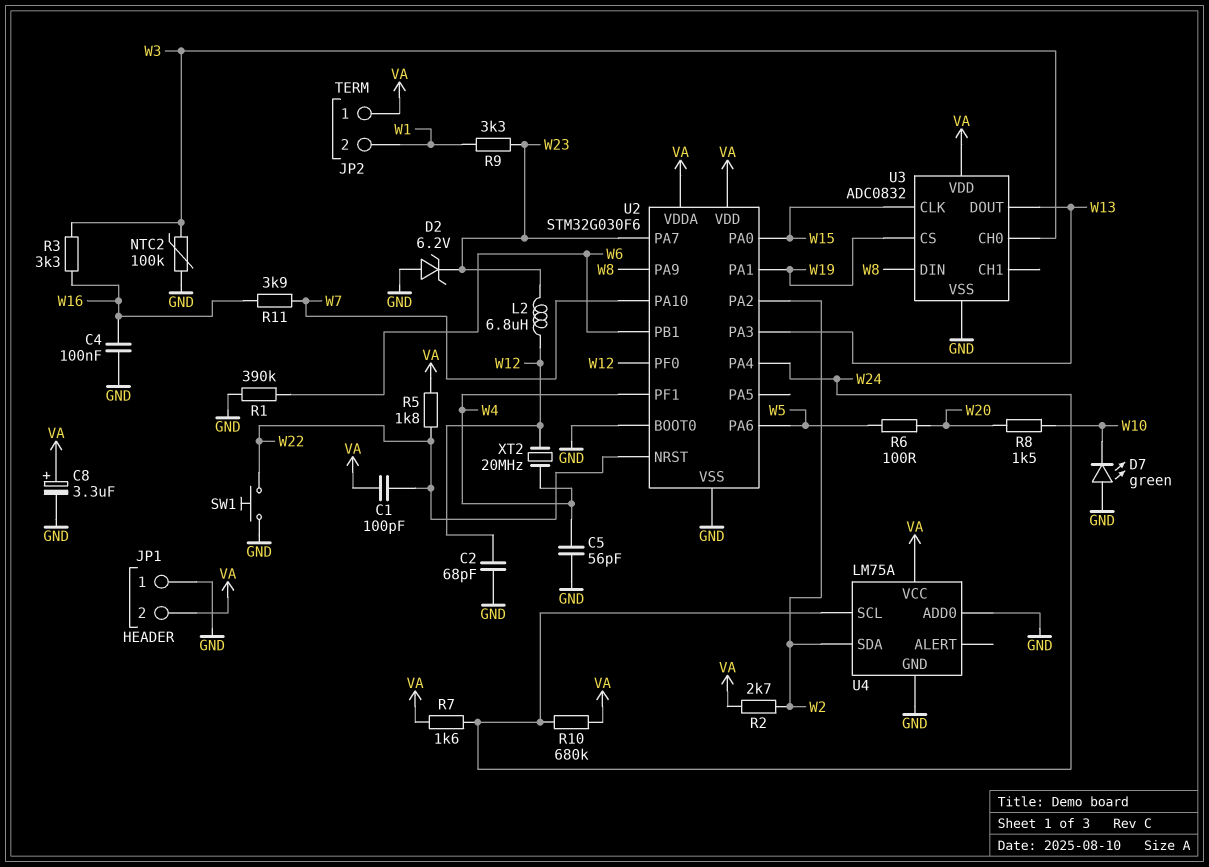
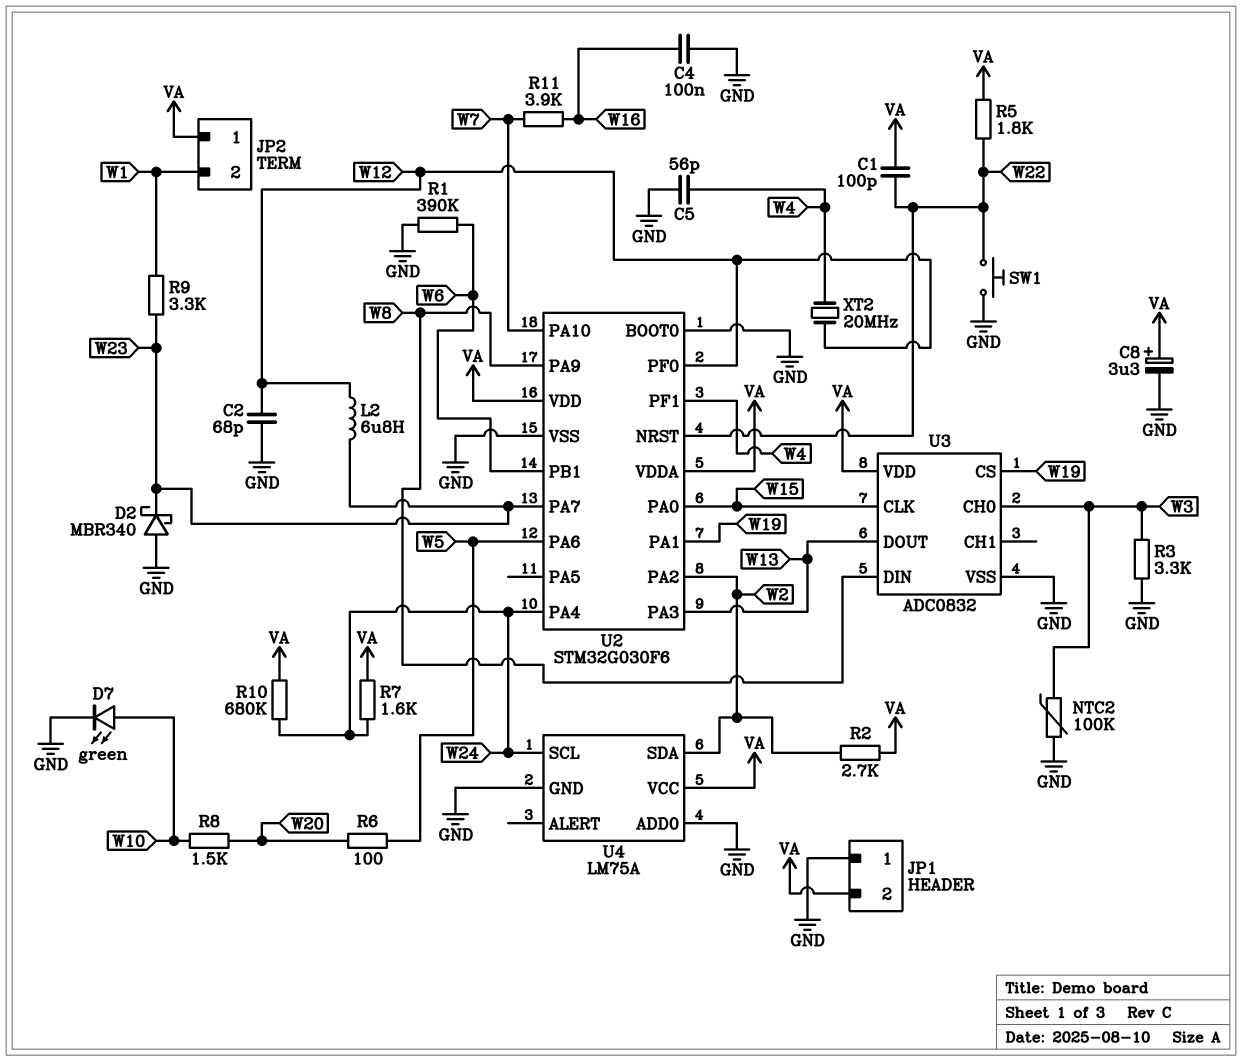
D2: zener 6.2V (A GND, K W23) -> schottky MBR340 (A GND, K W23)
D7: LED green (A GND, K W10) -> LED green (A W10, K GND)
R3: 3.3k (W3, W16) -> 3.3k (GND, W3)

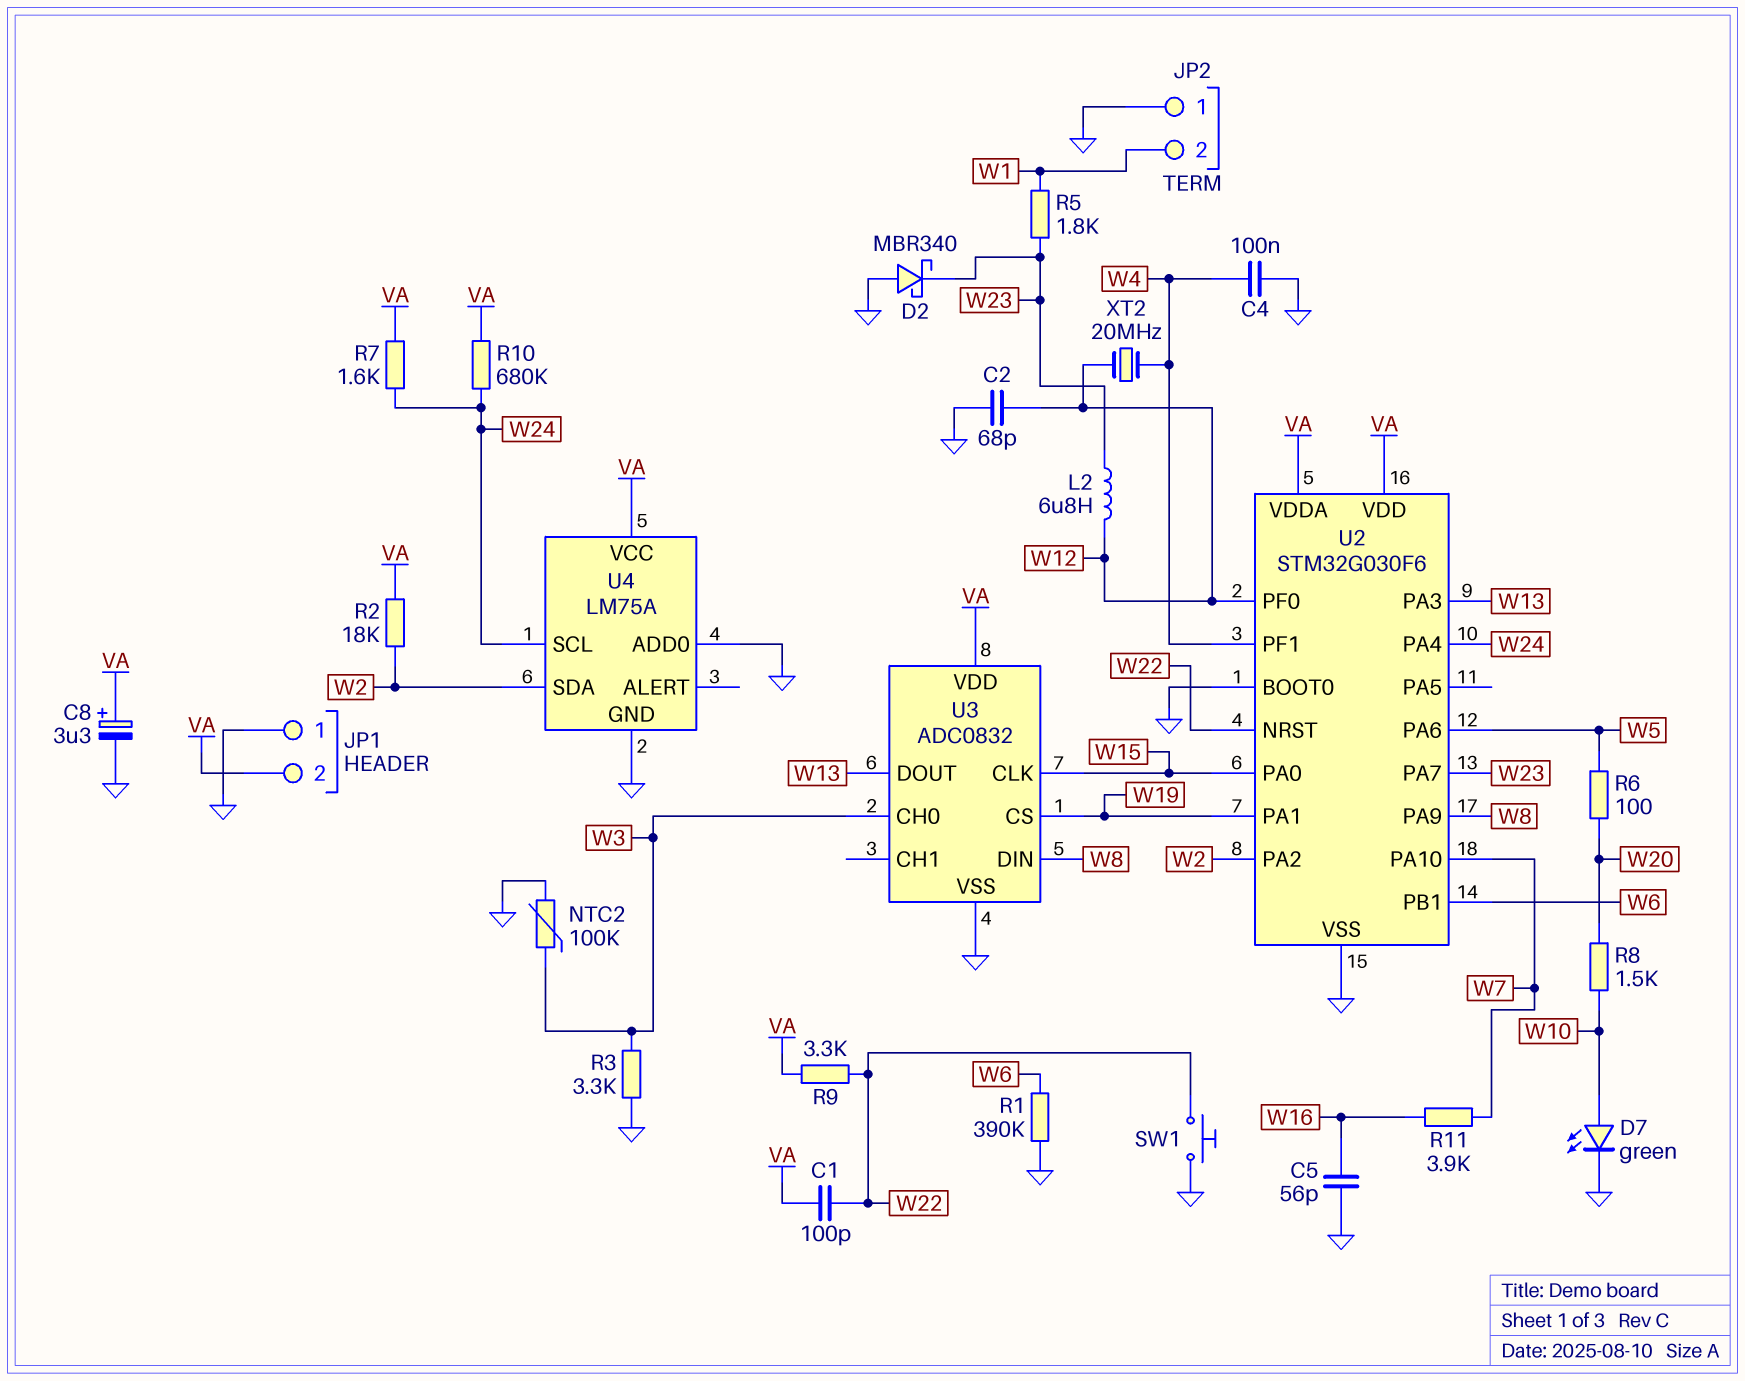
C4: 100nF (GND, W16) -> 100nF (GND, W4)
C5: 56pF (GND, W4) -> 56pF (GND, W16)
JP2 pin 1: VA -> GND
R2: 2.7k (VA, W2) -> 18k (VA, W2)
R5: 1.8k (VA, W22) -> 1.8k (W1, W23)
R9: 3.3k (W1, W23) -> 3.3k (VA, W22)

